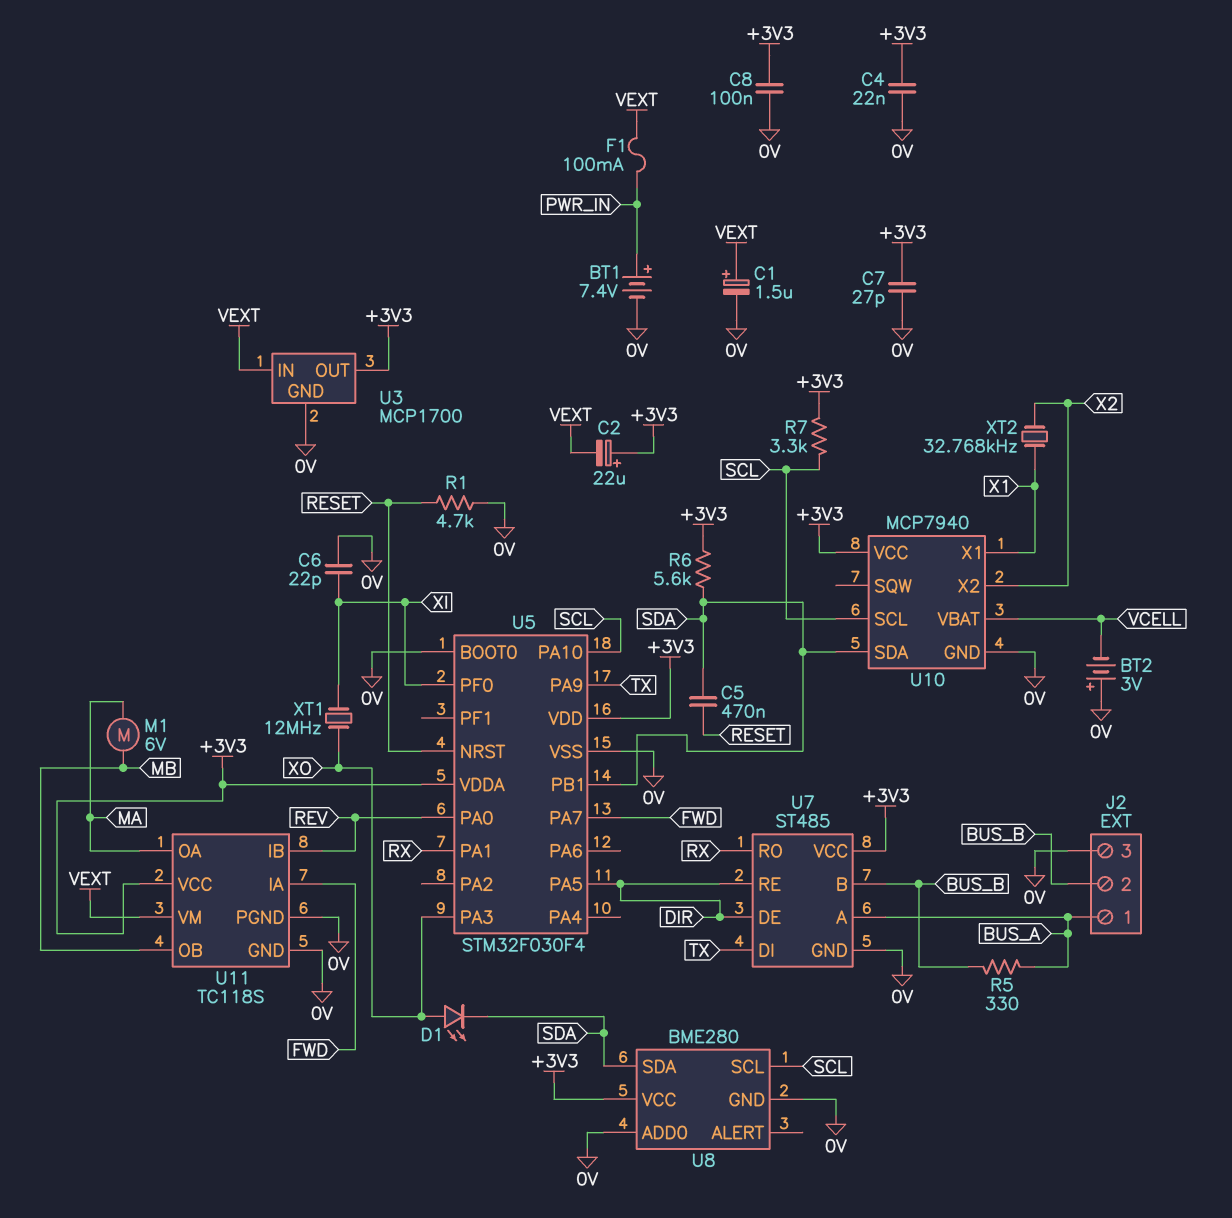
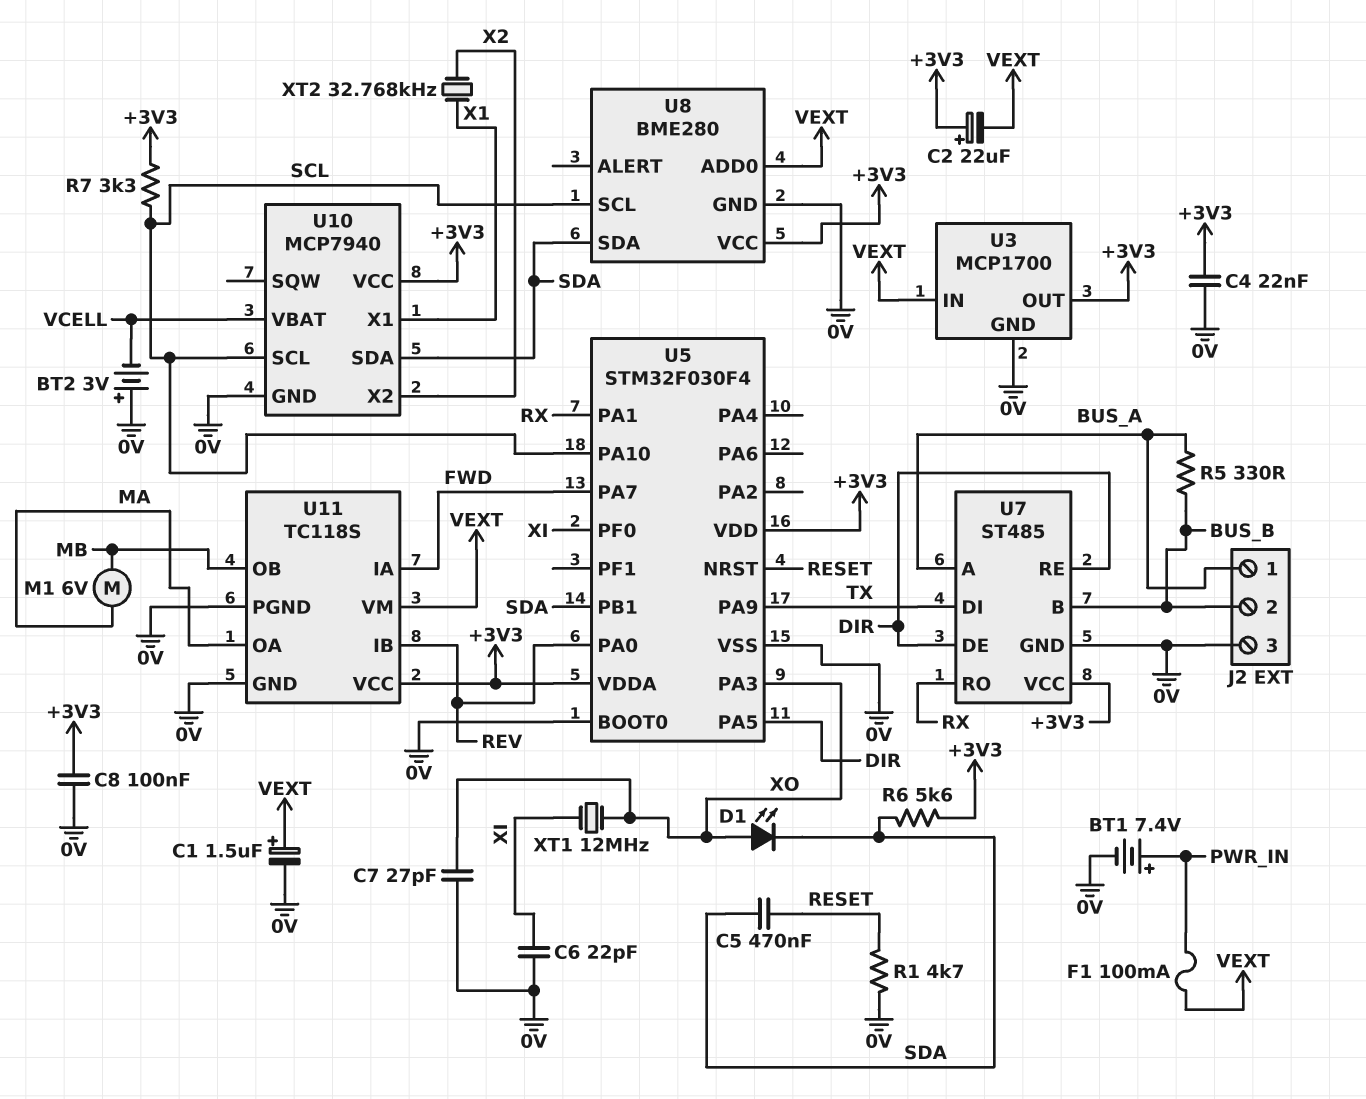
C7: 27pF (+3V3, 0V) -> 27pF (0V, XO)
U8 pin ADD0: 0V -> VEXT

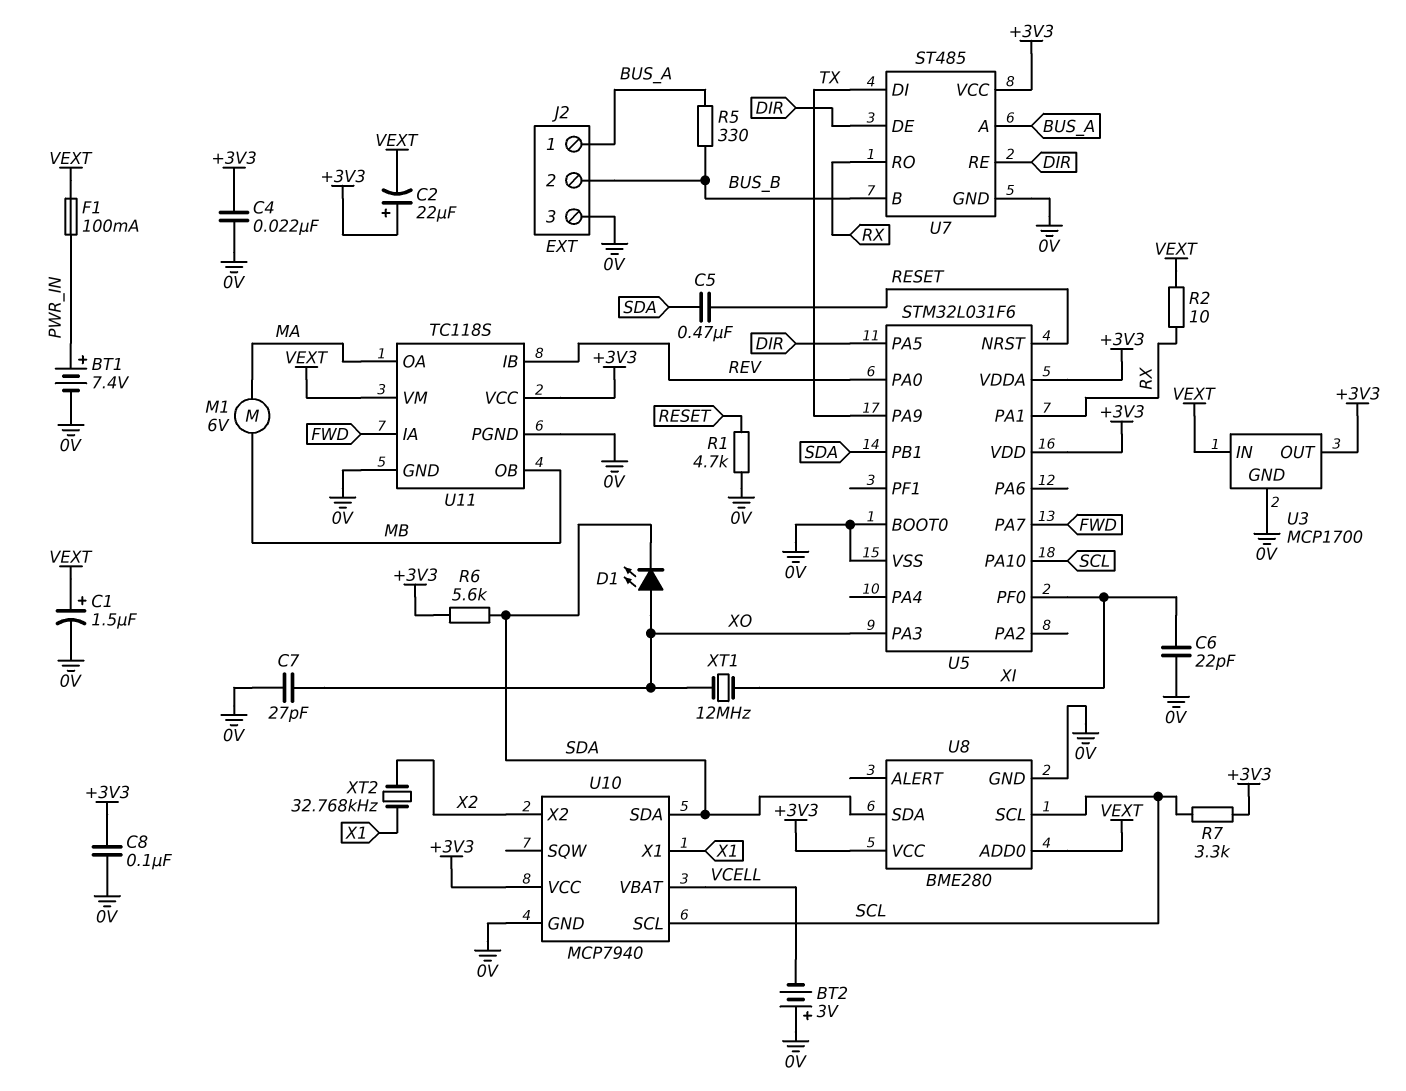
R2: none -> 10 (RX, VEXT)
U5: STM32F030F4 -> STM32L031F6

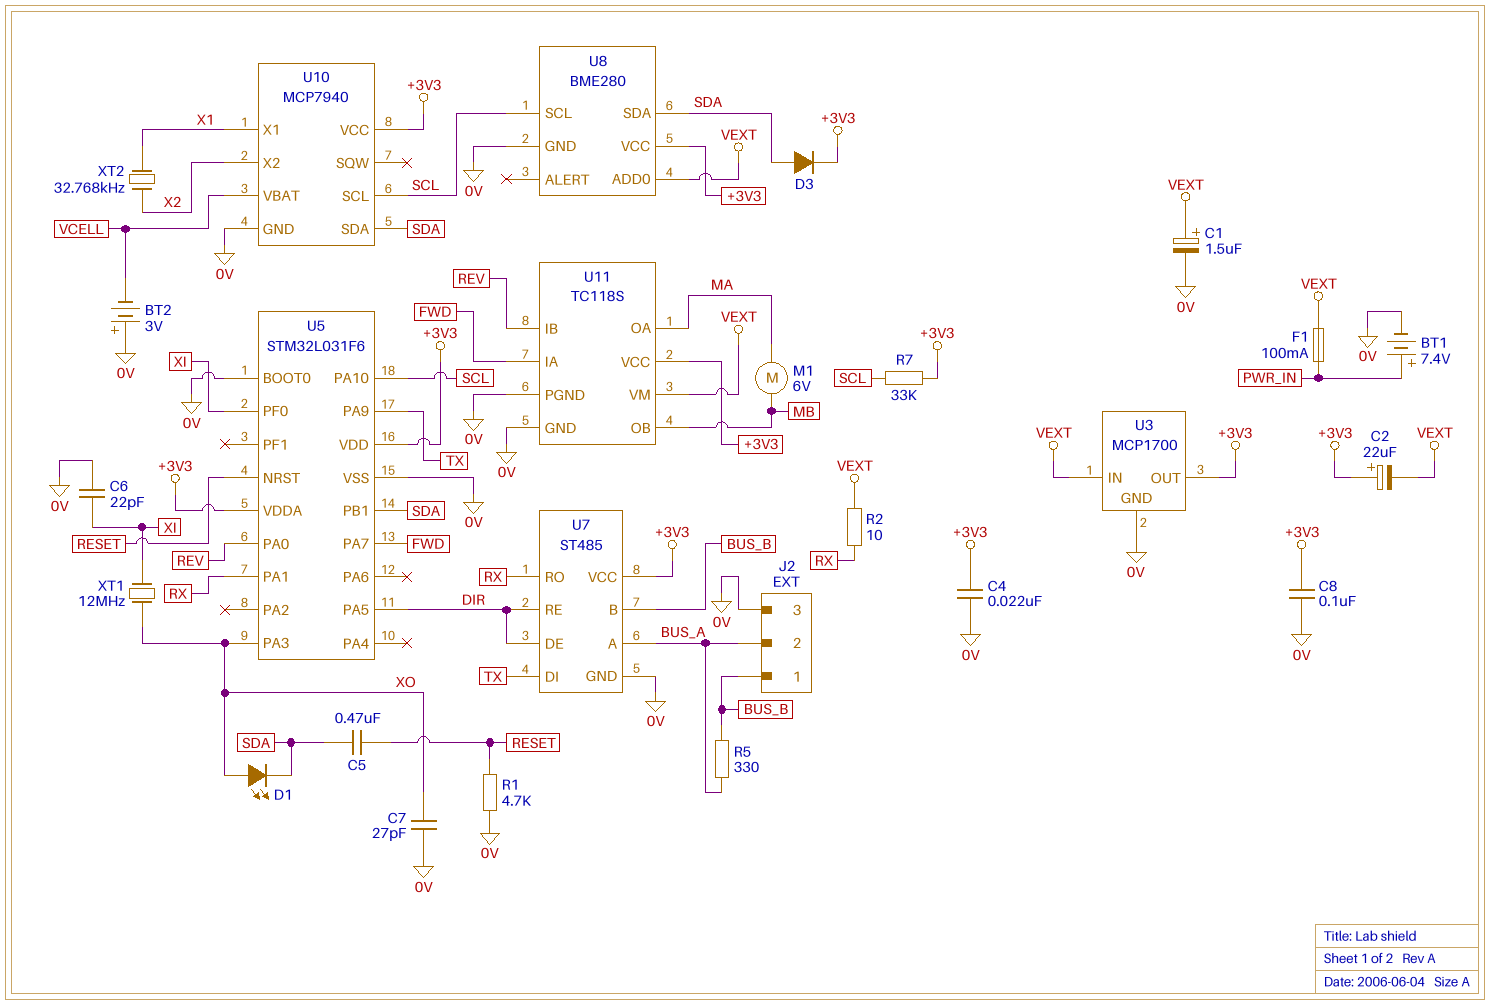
D3: none -> diode (A SDA, K +3V3)
J2 pin 1: BUS_A -> BUS_B
J2 pin 2: BUS_B -> BUS_A
R6: 5.6k (+3V3, SDA) -> none
R7: 3.3k (+3V3, SCL) -> 33k (+3V3, SCL)

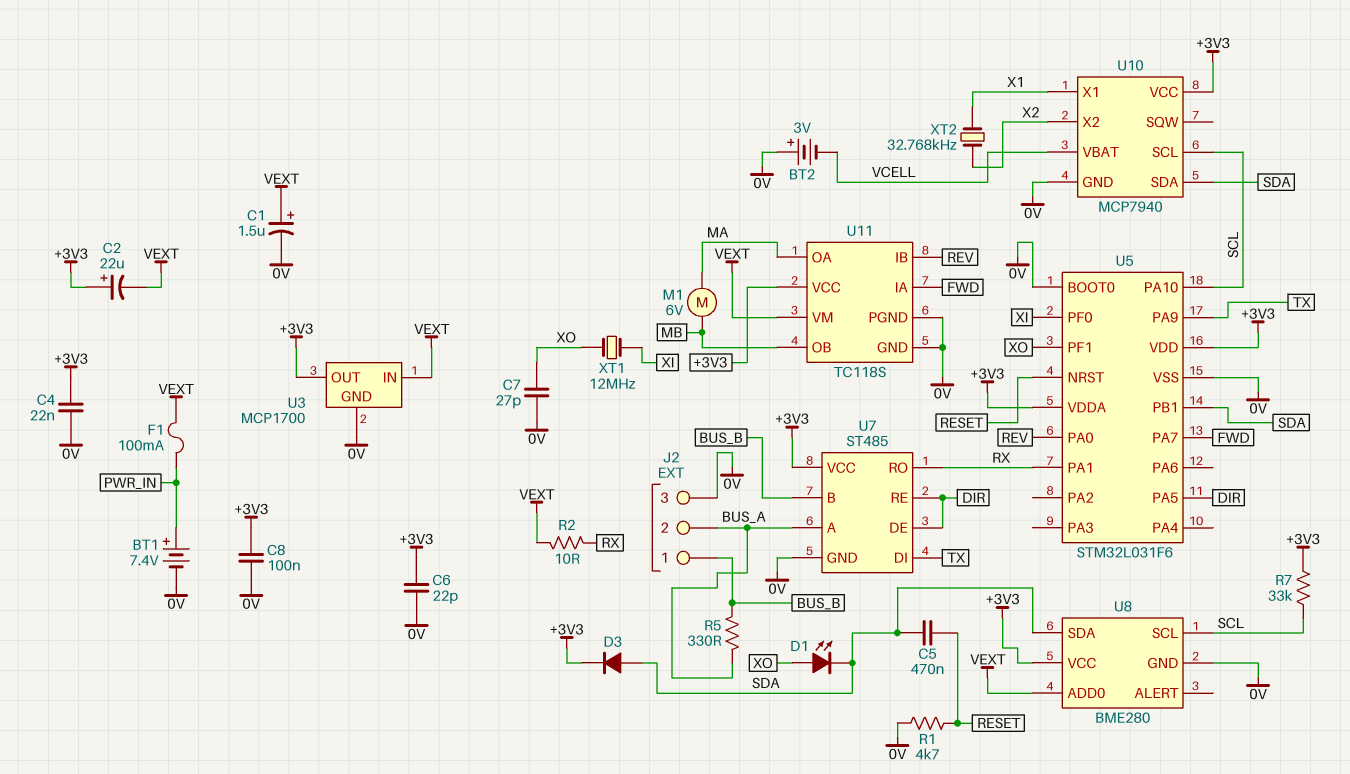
C6: 22pF (0V, XI) -> 22pF (+3V3, 0V)
U5 pin PA3: XO -> none
U5 pin PF1: none -> XO

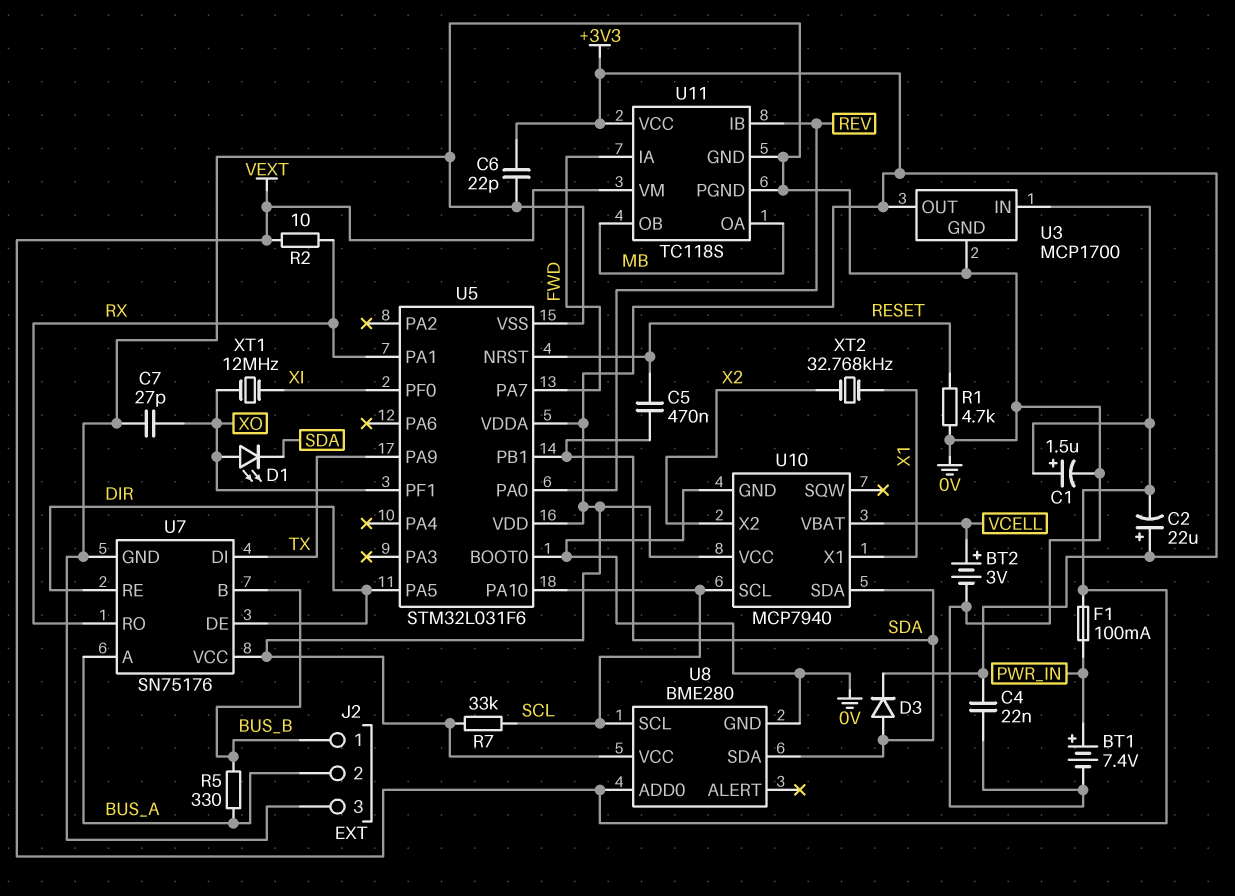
BT2: 3V (plus 0V, minus VCELL) -> 3V (plus VCELL, minus 0V)
C8: 100nF (+3V3, 0V) -> none
M1: motor 6V (MA, MB) -> none
U7: ST485 -> SN75176
U11 pin OA: MA -> MB

